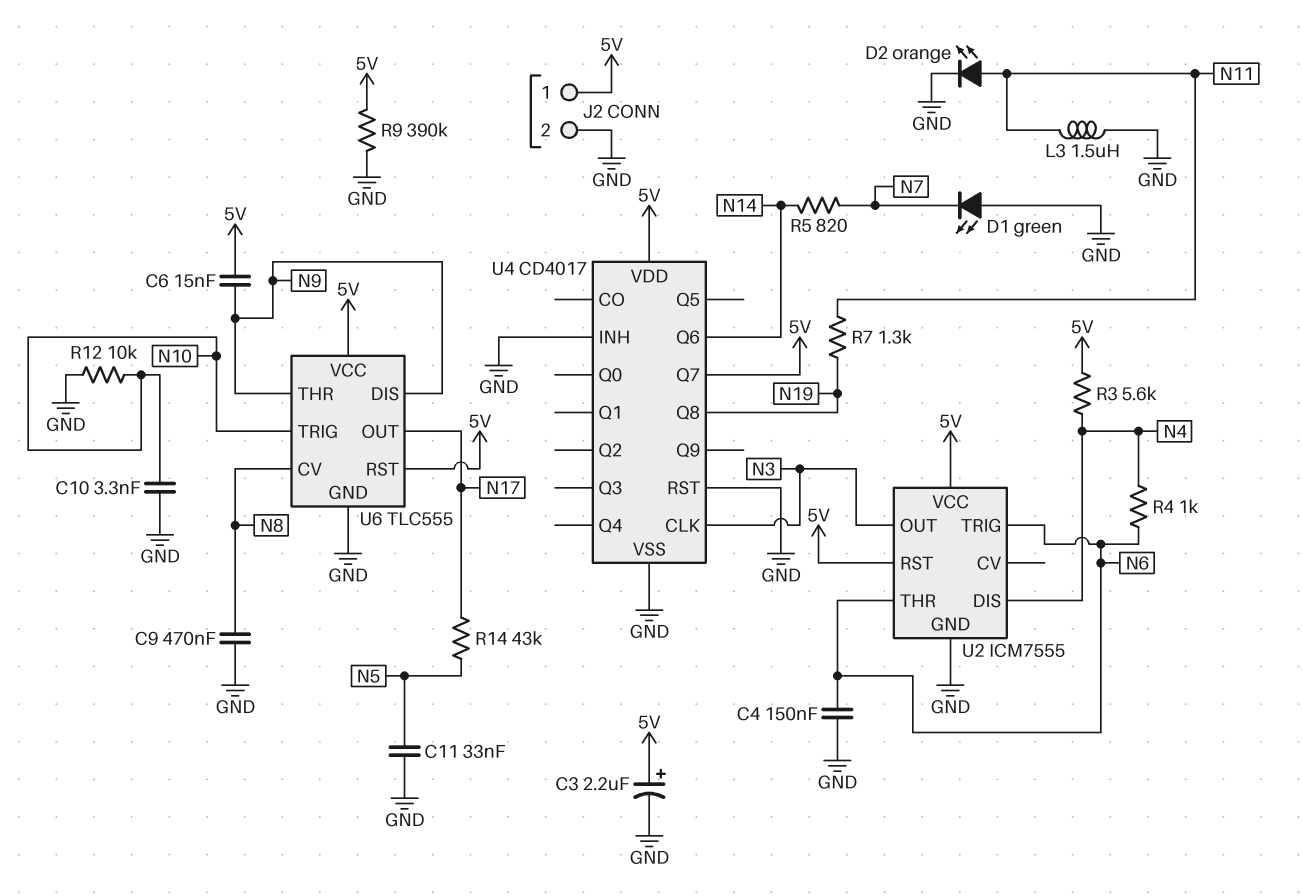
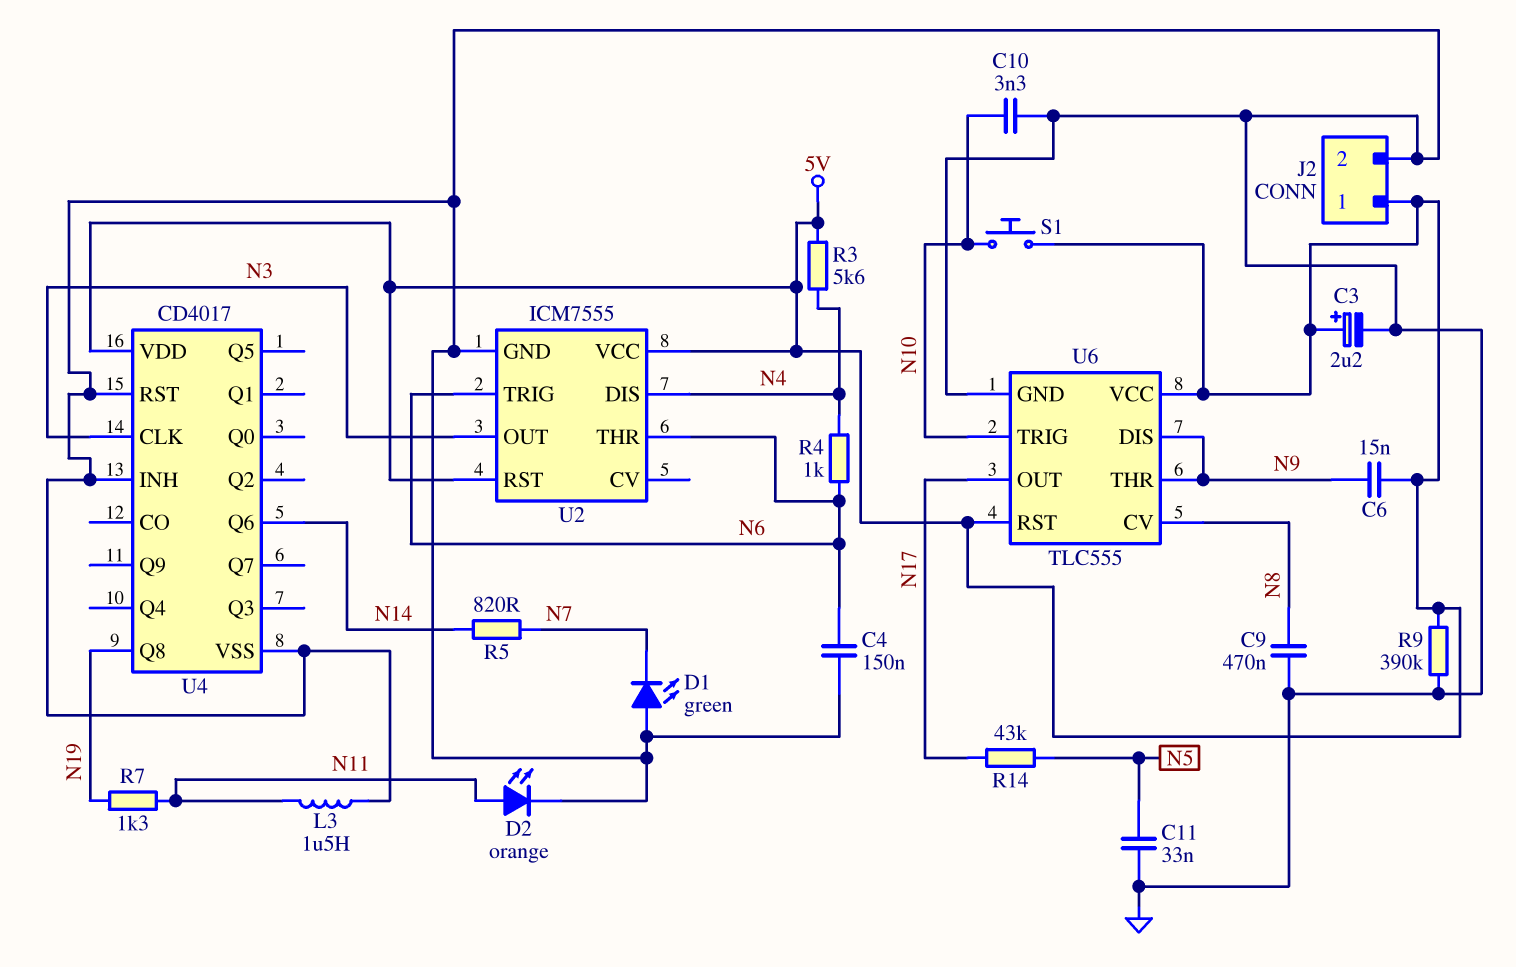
R12: 10k (GND, N10) -> none
S1: none -> button (5V, N10)
U4 pin Q7: 5V -> none

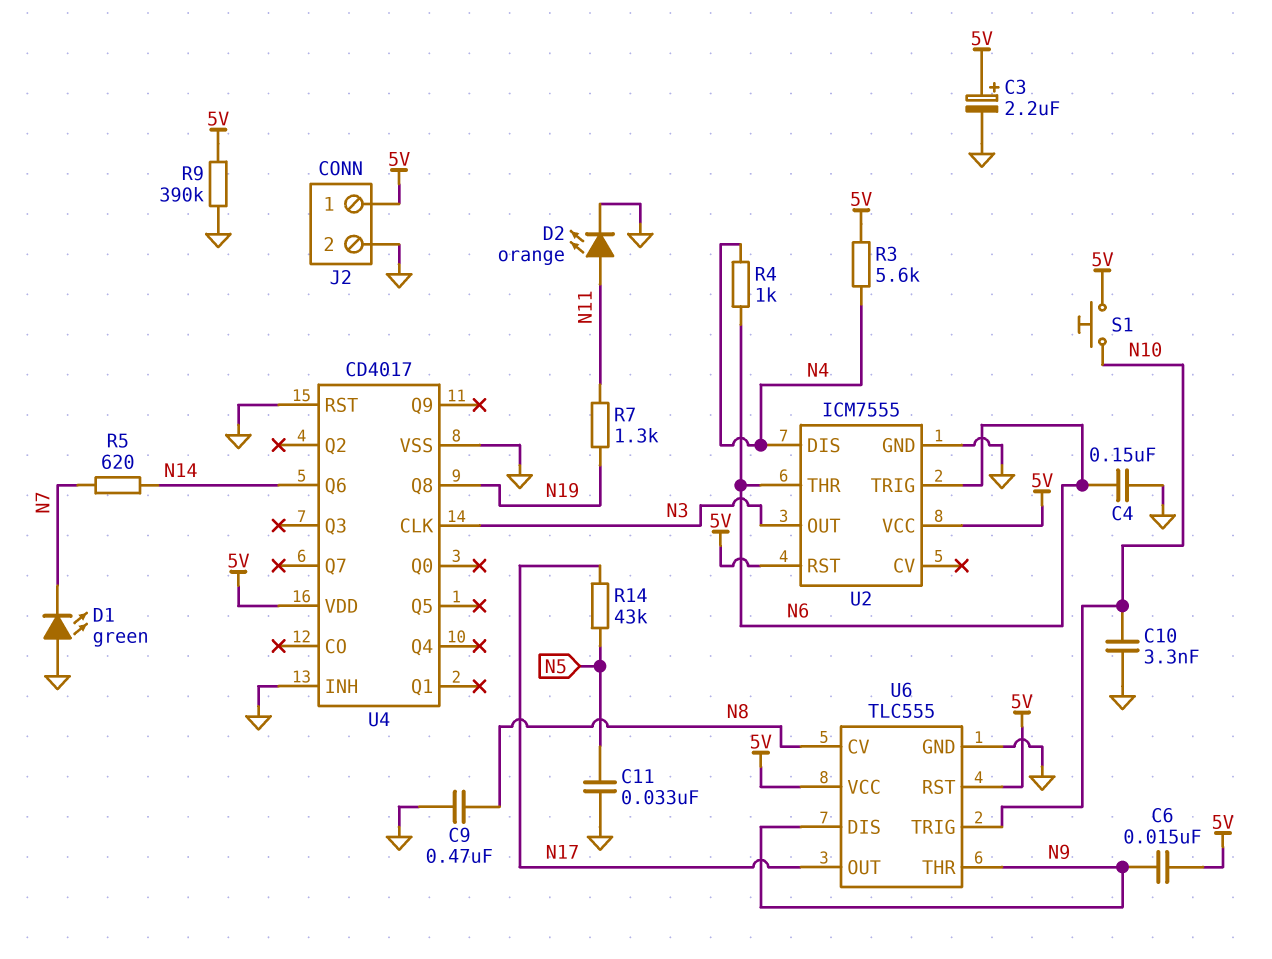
L3: 1.5uH (GND, N11) -> none
R5: 820 (N7, N14) -> 620 (N7, N14)

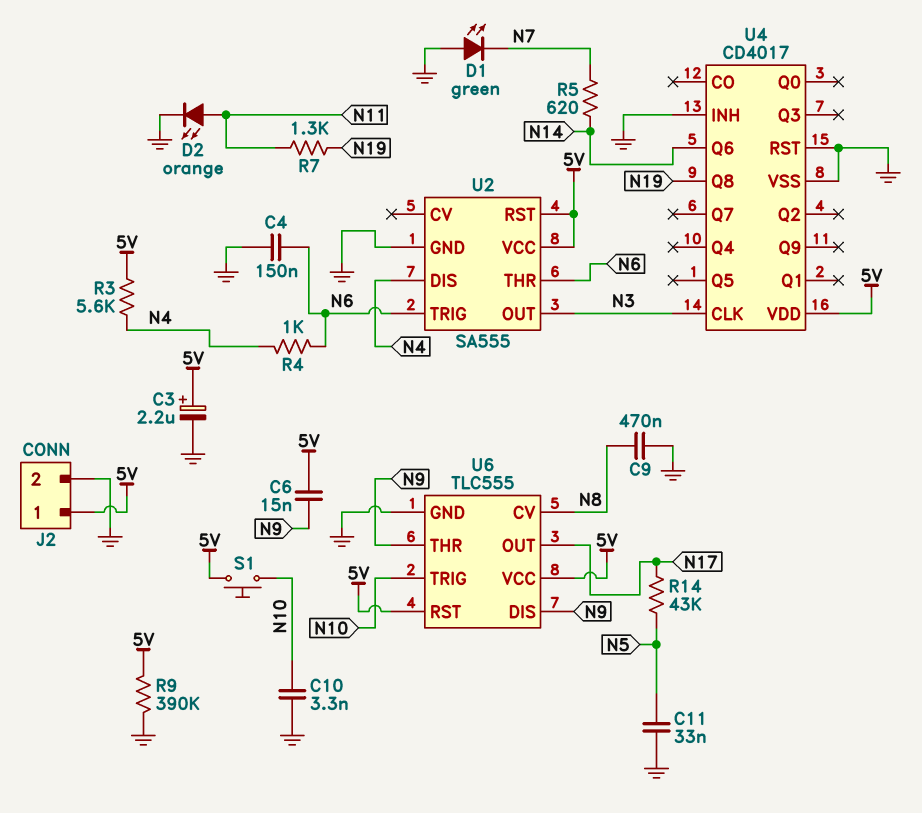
U2: ICM7555 -> SA555

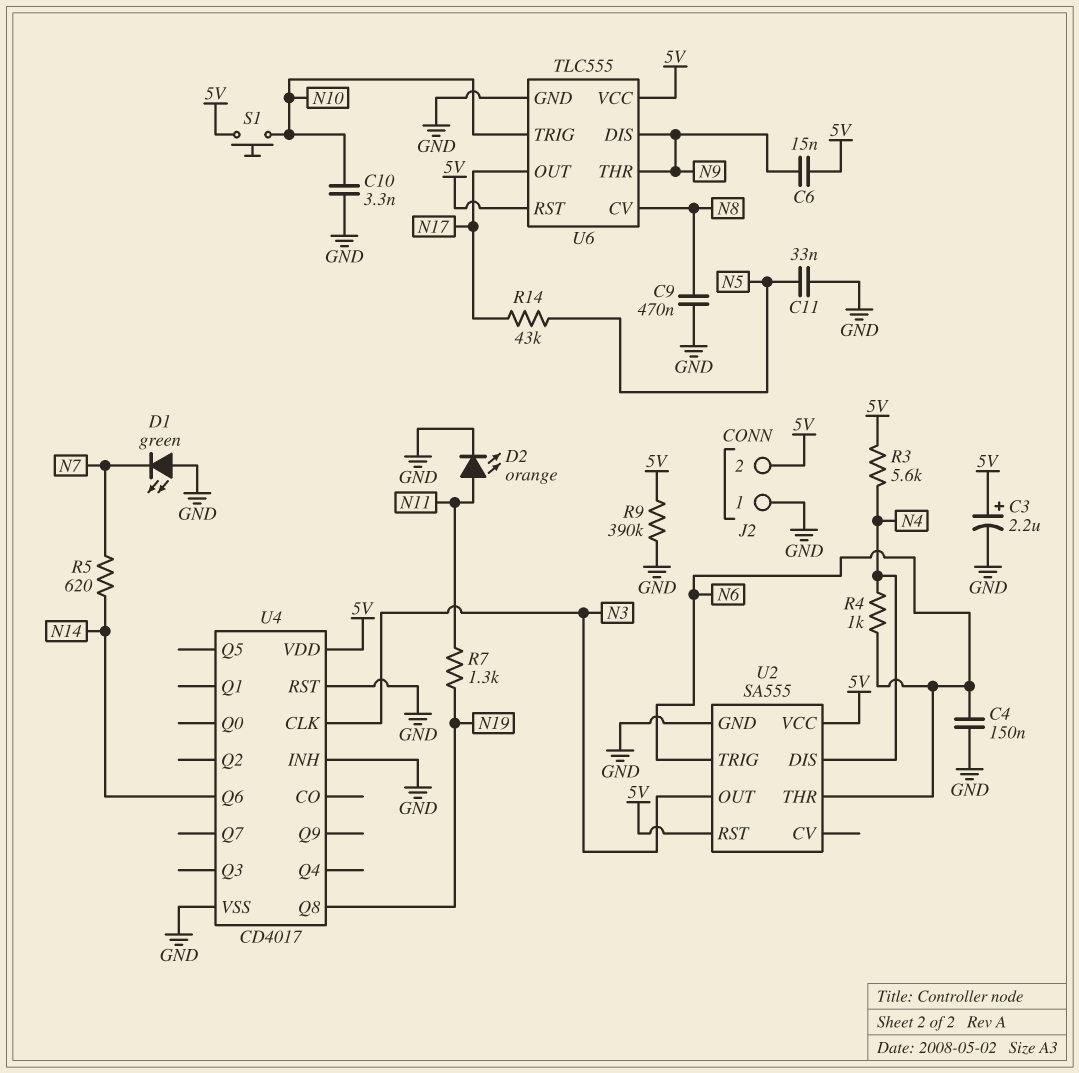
J2 pin 1: 5V -> GND
J2 pin 2: GND -> 5V

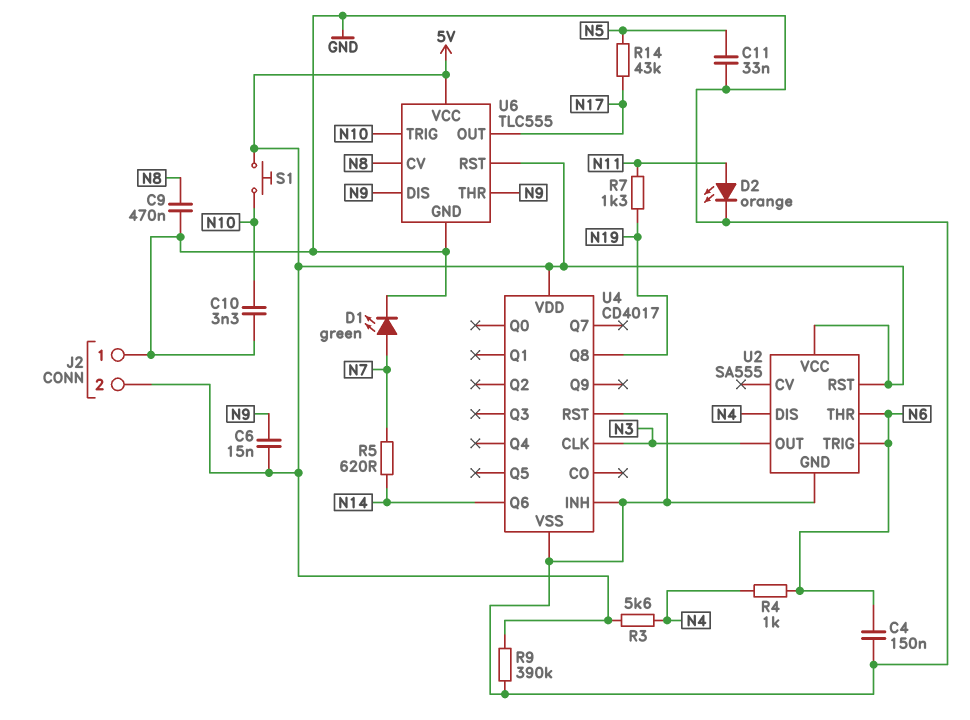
C3: 2.2uF (plus 5V, minus GND) -> none
D1: LED green (A GND, K N7) -> LED green (A N7, K GND)

